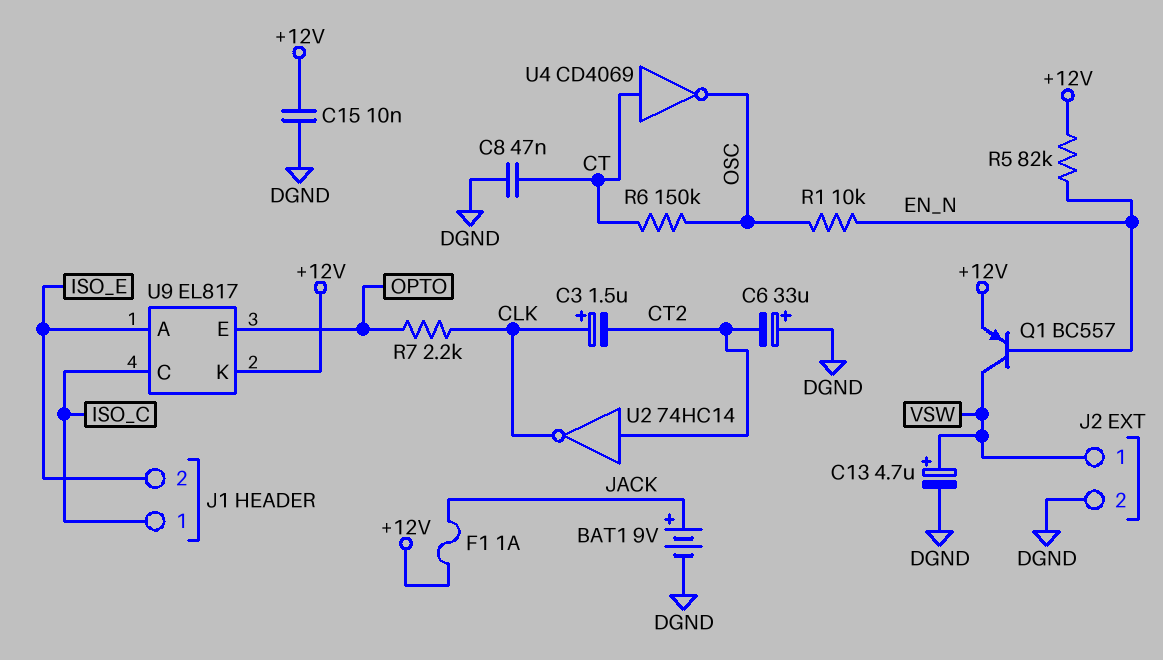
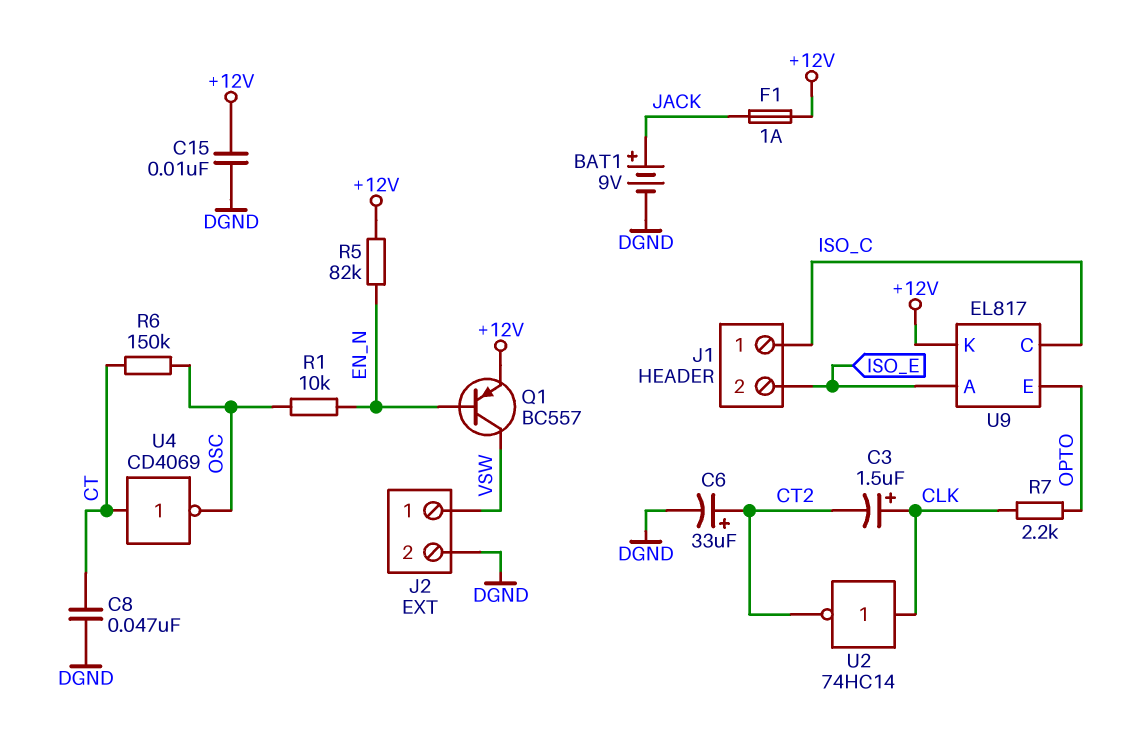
C6: 33uF (plus DGND, minus CT2) -> 33uF (plus CT2, minus DGND)
C13: 4.7uF (plus VSW, minus DGND) -> none
U2: NOT 74HC14 (in CT2, out CLK) -> NOT 74HC14 (in CLK, out CT2)

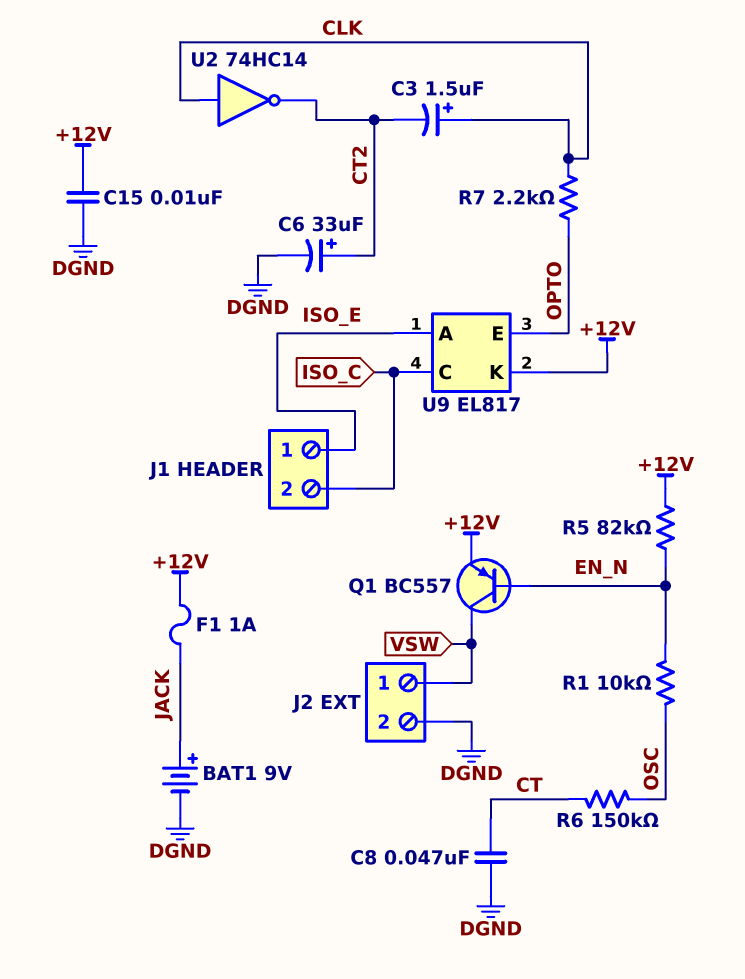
J1 pin 1: ISO_C -> ISO_E
J1 pin 2: ISO_E -> ISO_C
U4: NOT CD4069 (in CT, out OSC) -> none

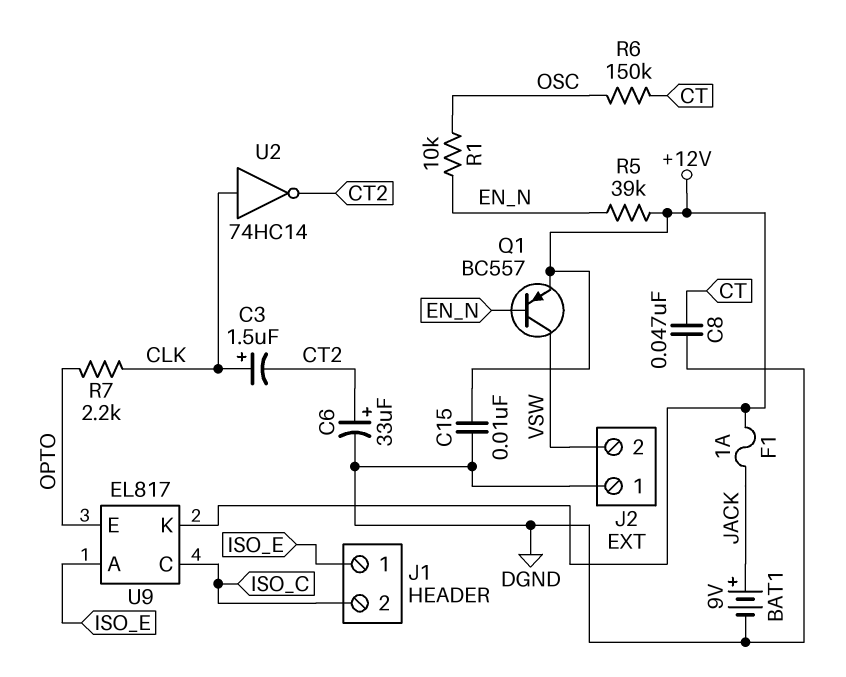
J2 pin 1: VSW -> DGND
J2 pin 2: DGND -> VSW
R5: 82k (+12V, EN_N) -> 39k (+12V, EN_N)

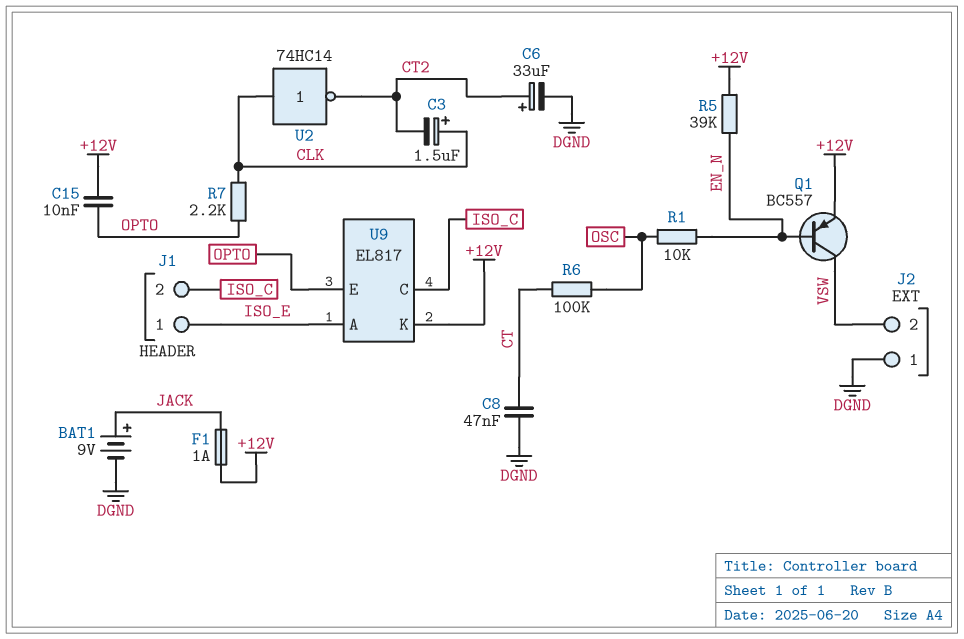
C15: 10nF (+12V, DGND) -> 10nF (+12V, OPTO)
R6: 150k (CT, OSC) -> 100k (CT, OSC)

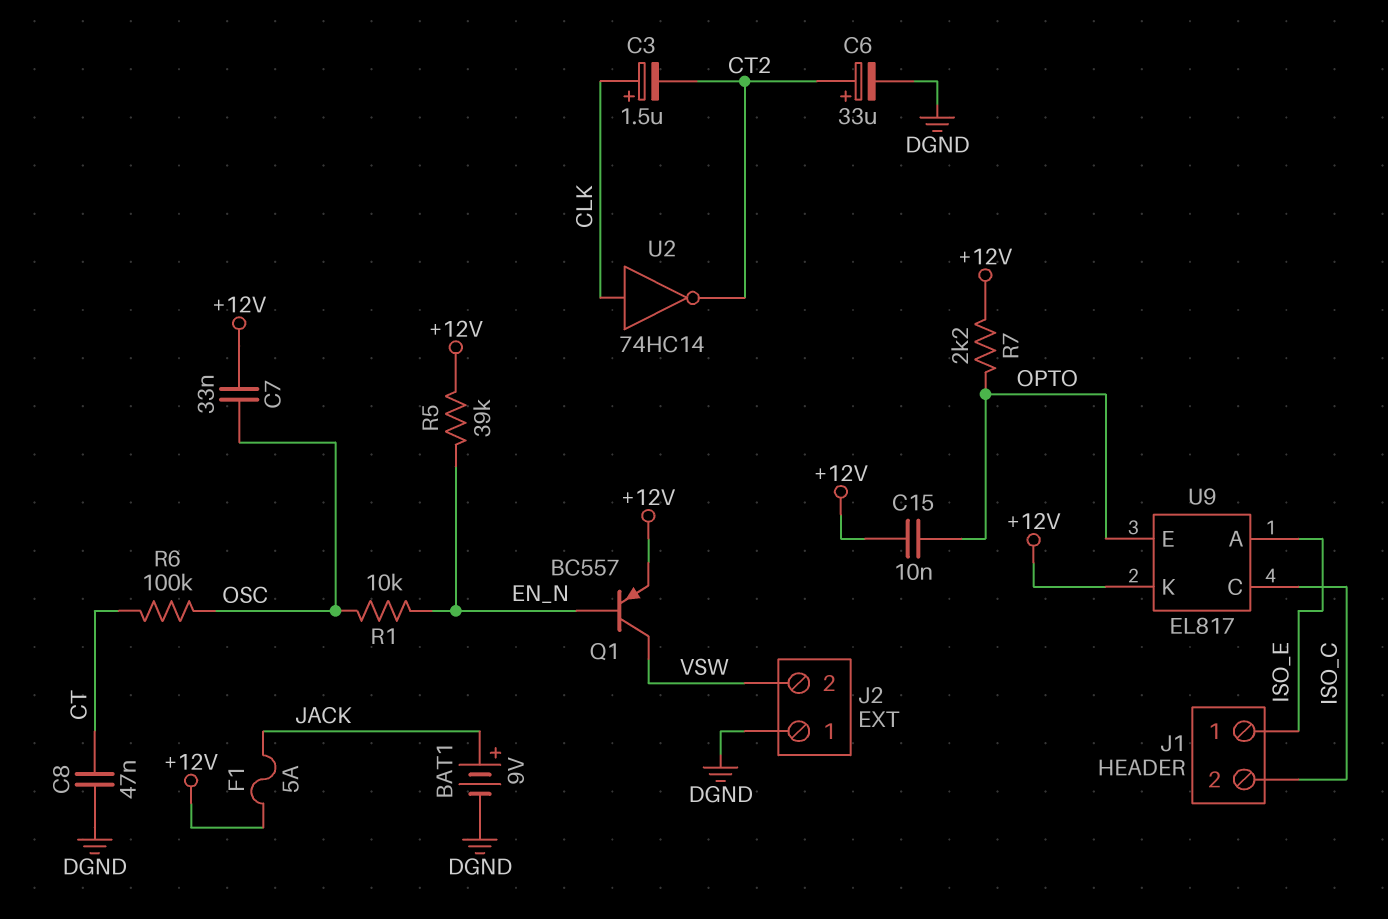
C7: none -> 33nF (+12V, OSC)
F1: 1A (+12V, JACK) -> 5A (+12V, JACK)
R7: 2.2k (CLK, OPTO) -> 2.2k (+12V, OPTO)

